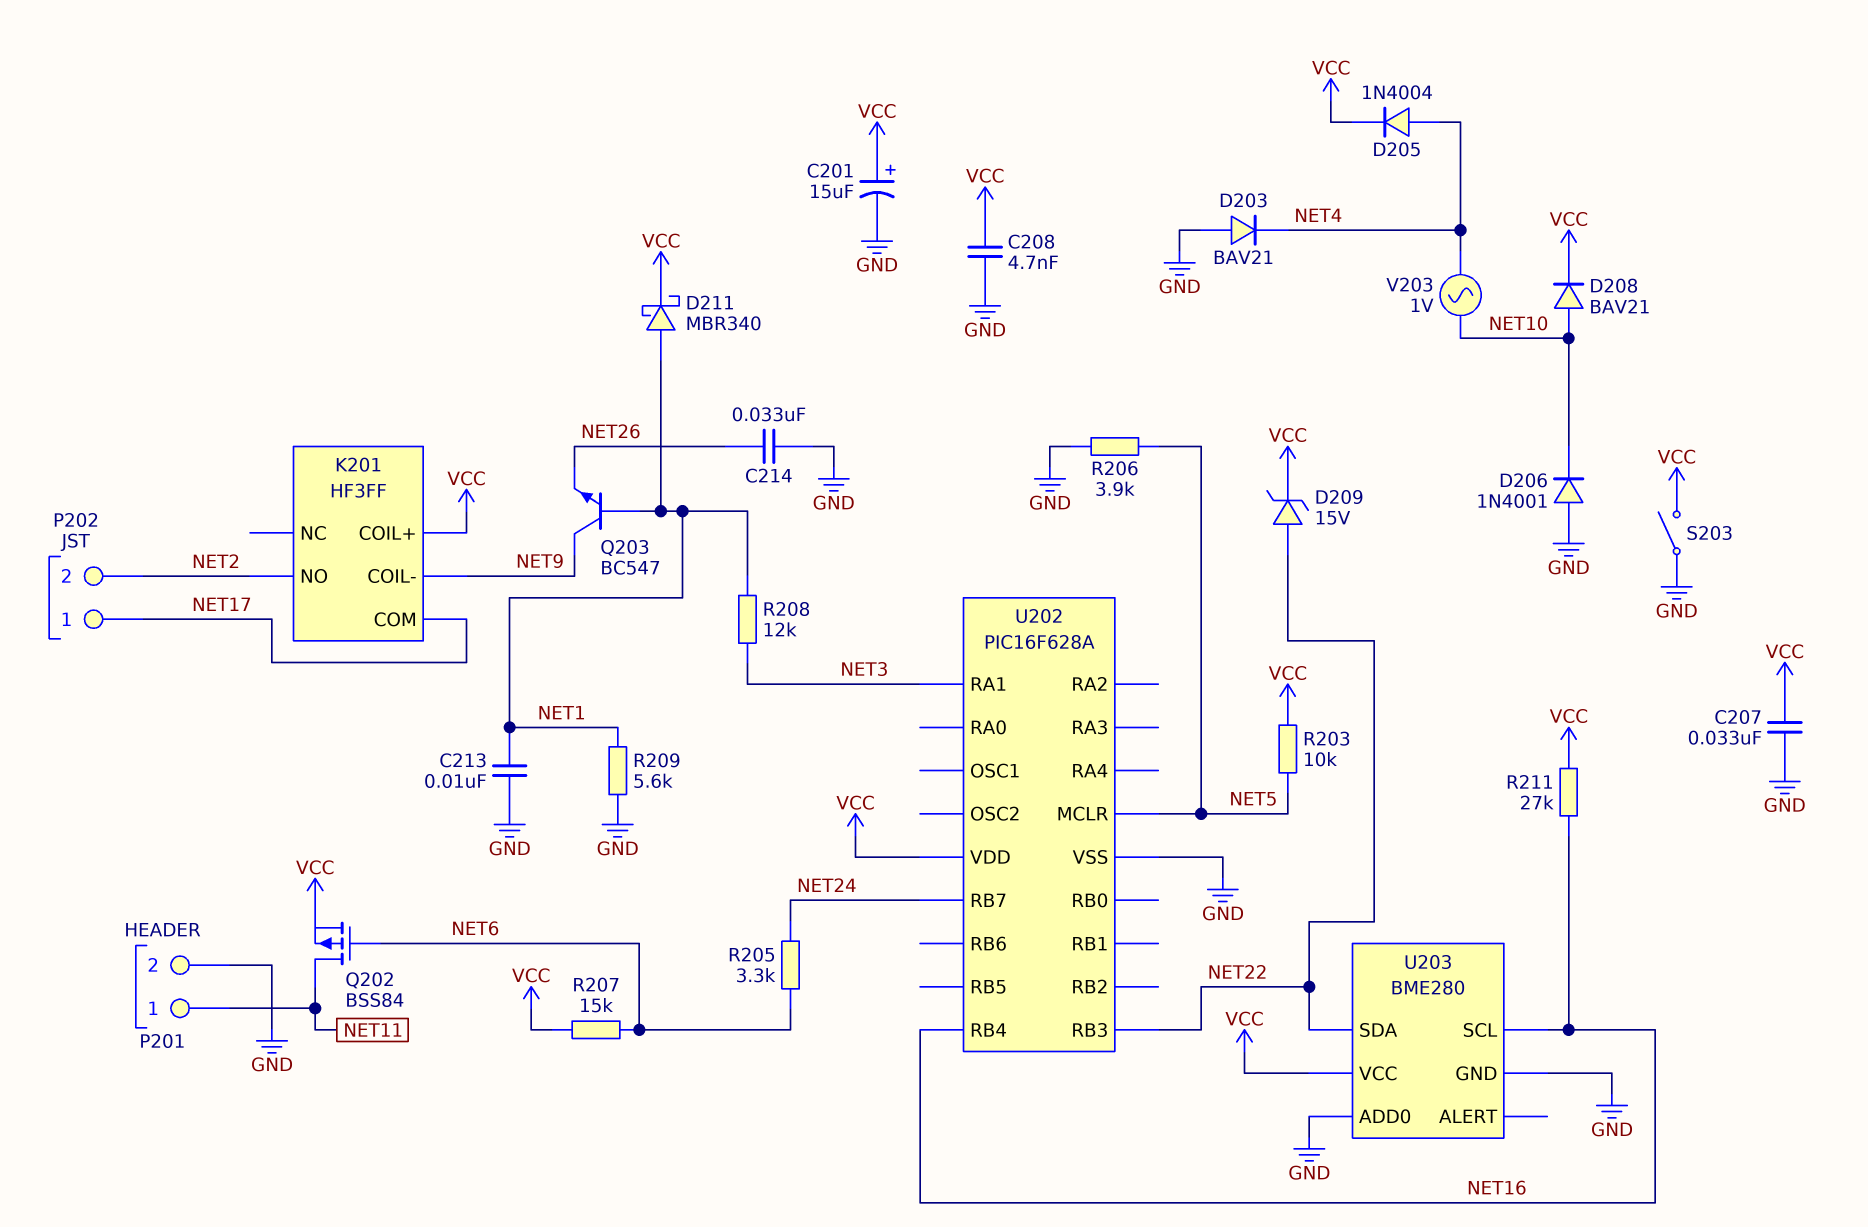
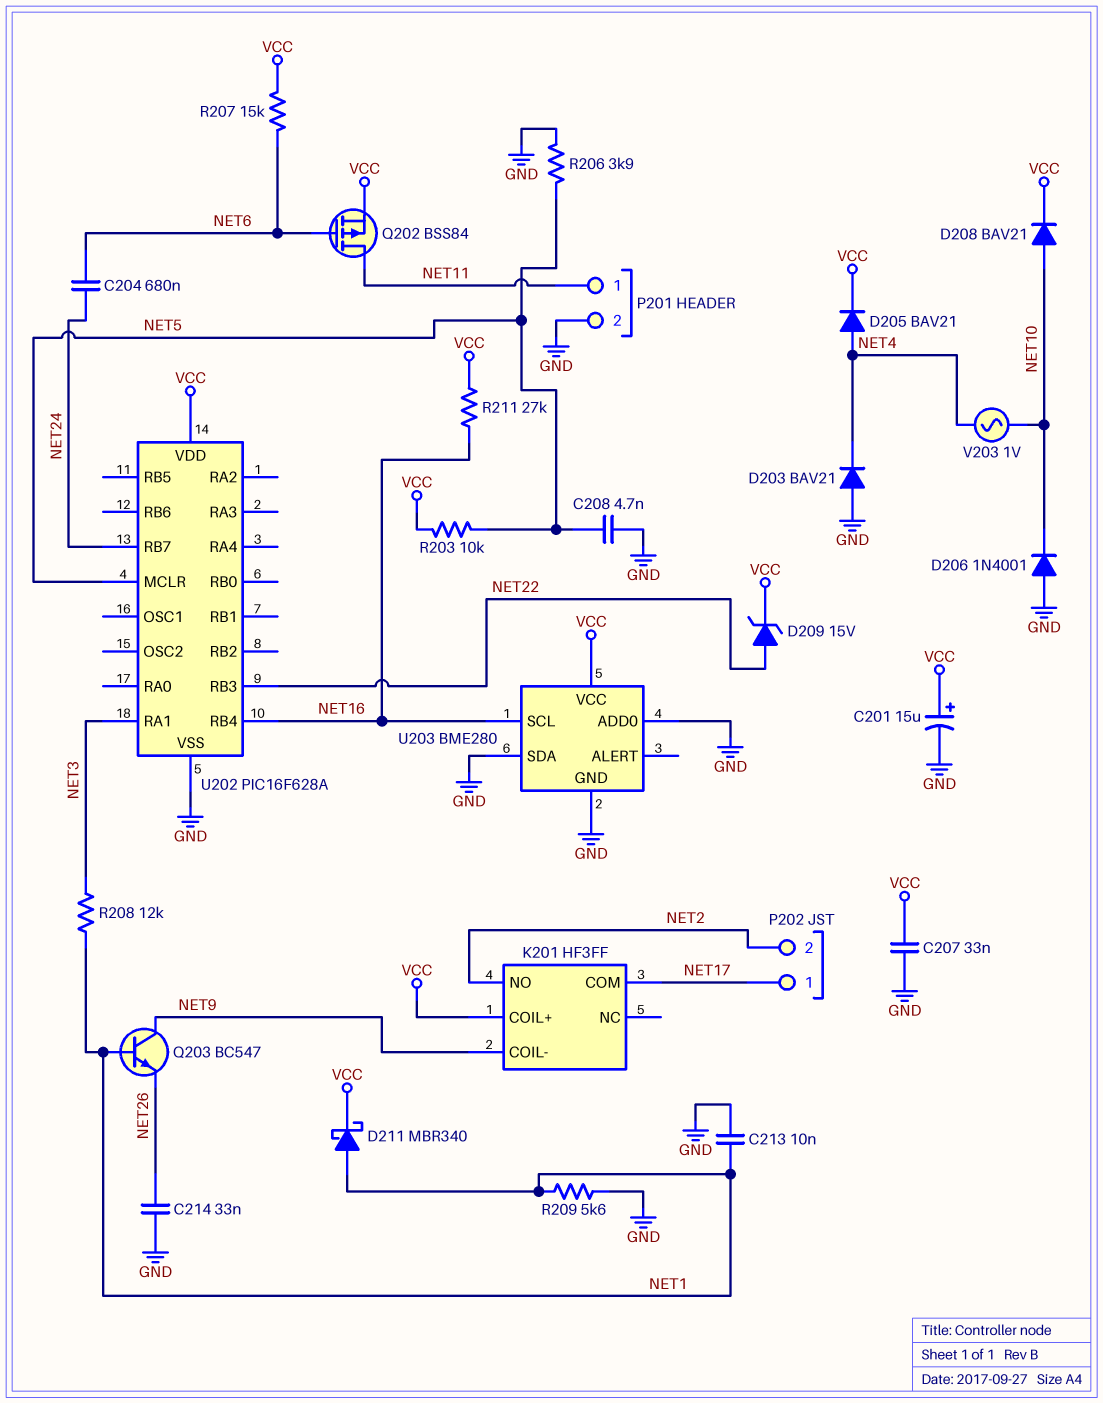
C204: none -> 680nF (NET6, NET24)
C208: 4.7nF (GND, VCC) -> 4.7nF (GND, NET5)
D205: diode 1N4004 (A NET4, K VCC) -> diode BAV21 (A NET4, K VCC)
R205: 3.3k (NET6, NET24) -> none
S203: switch (GND, VCC) -> none
U203 pin SDA: NET22 -> GND

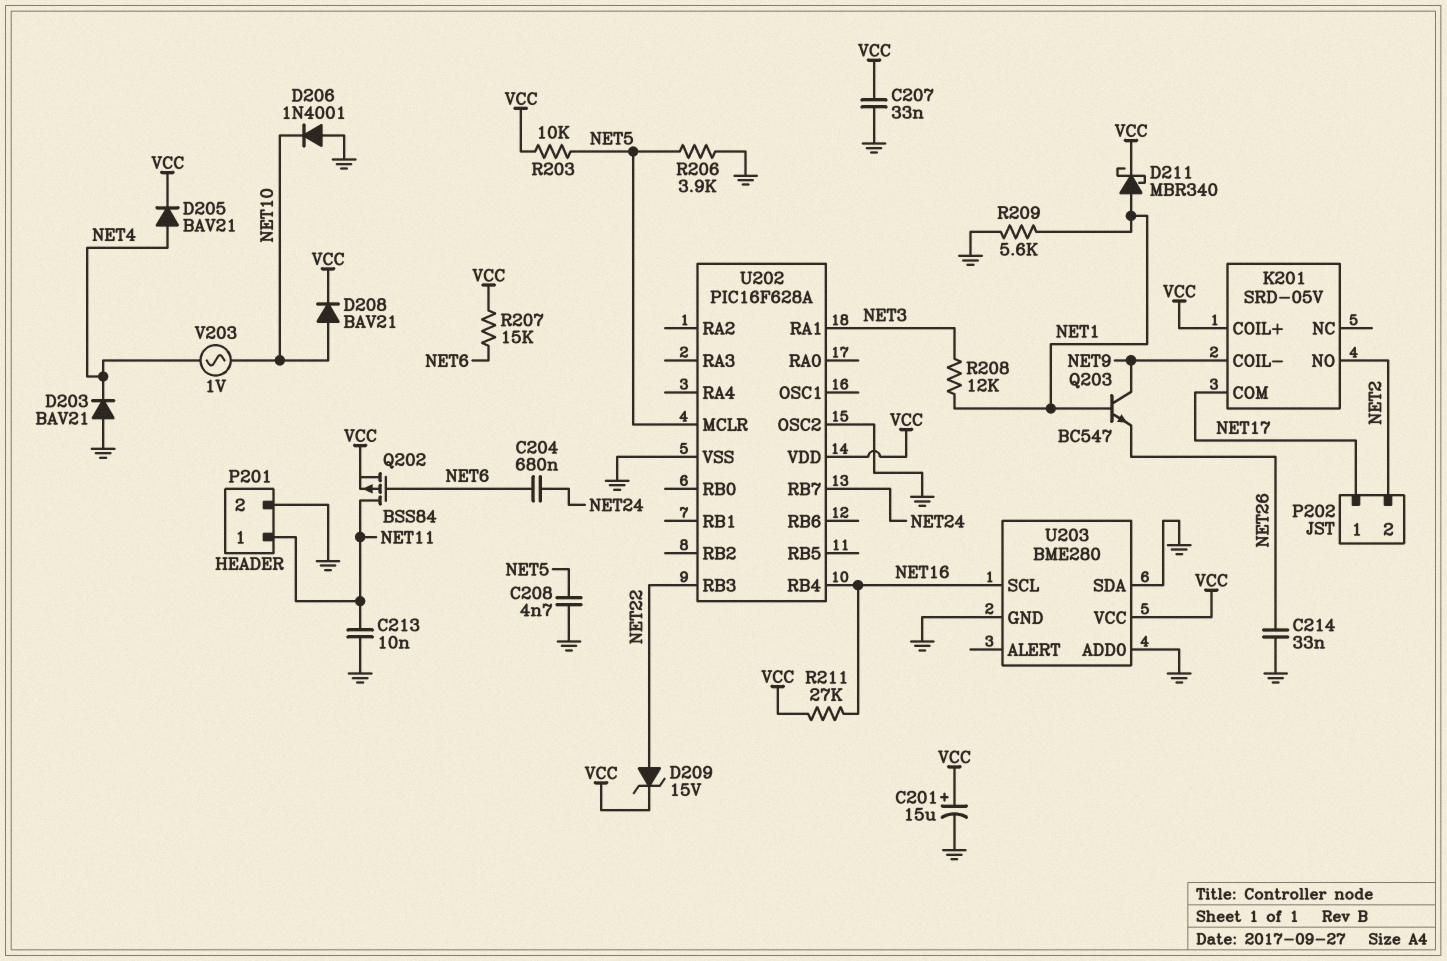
C213: 10nF (GND, NET1) -> 10nF (GND, NET11)
K201: HF3FF -> SRD-05V
U202 pin OSC2: none -> GND

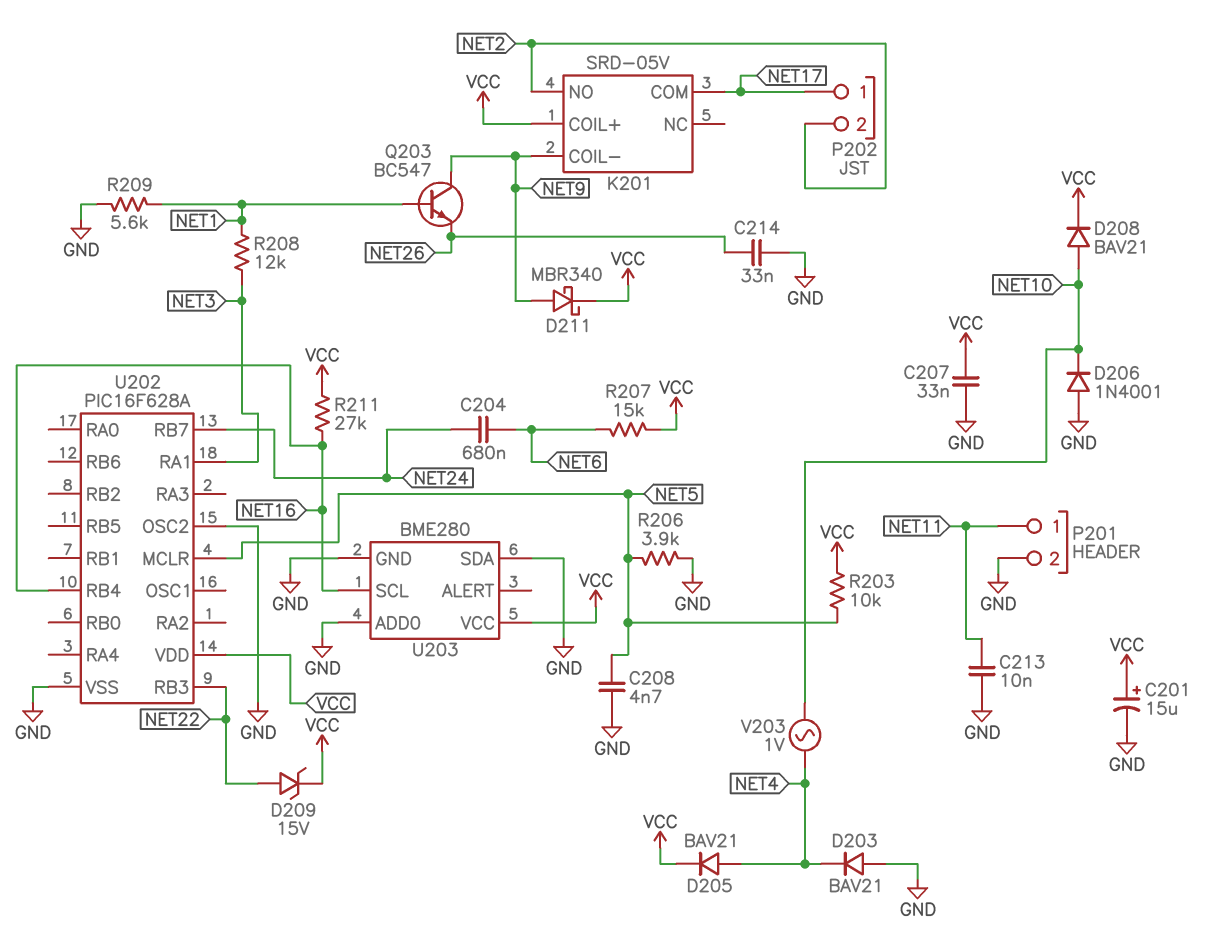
D211: schottky MBR340 (A NET1, K VCC) -> schottky MBR340 (A NET9, K VCC)
Q202: PMOS BSS84 (G NET6, D NET11, S VCC) -> none

